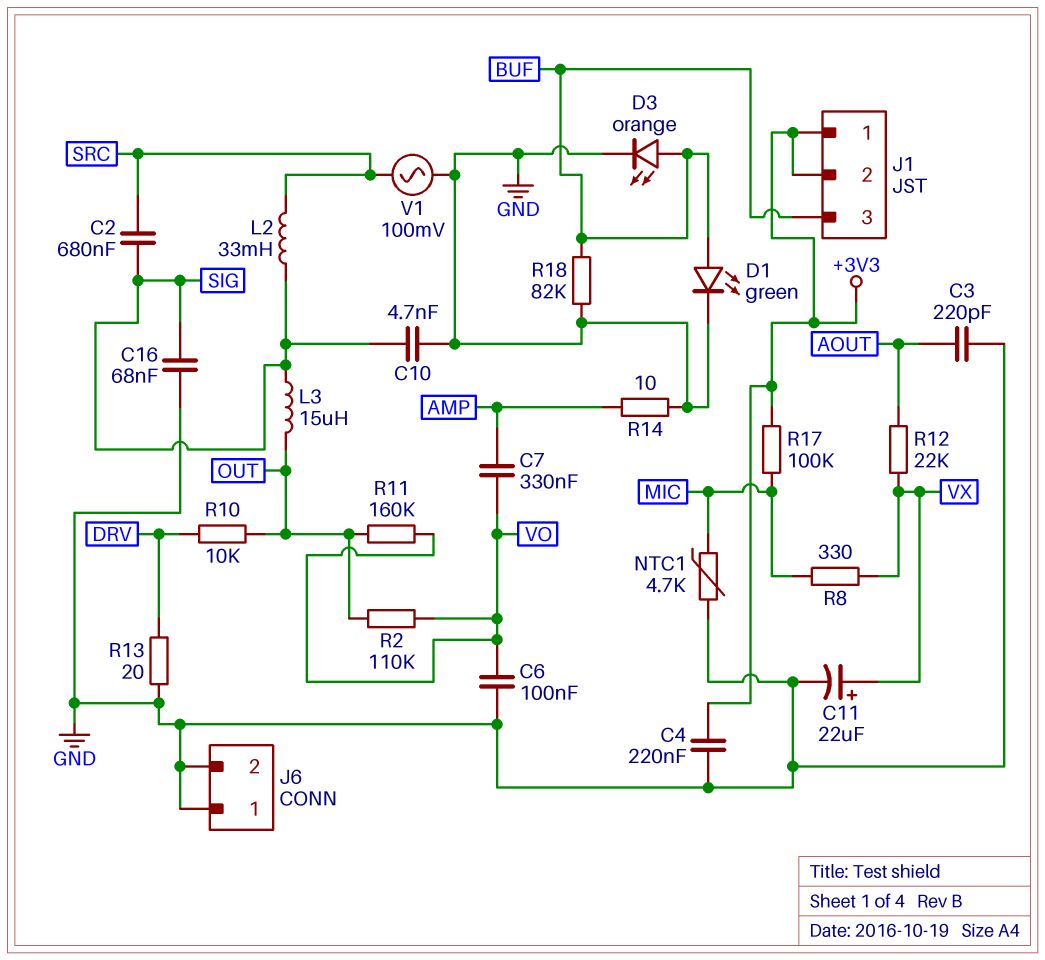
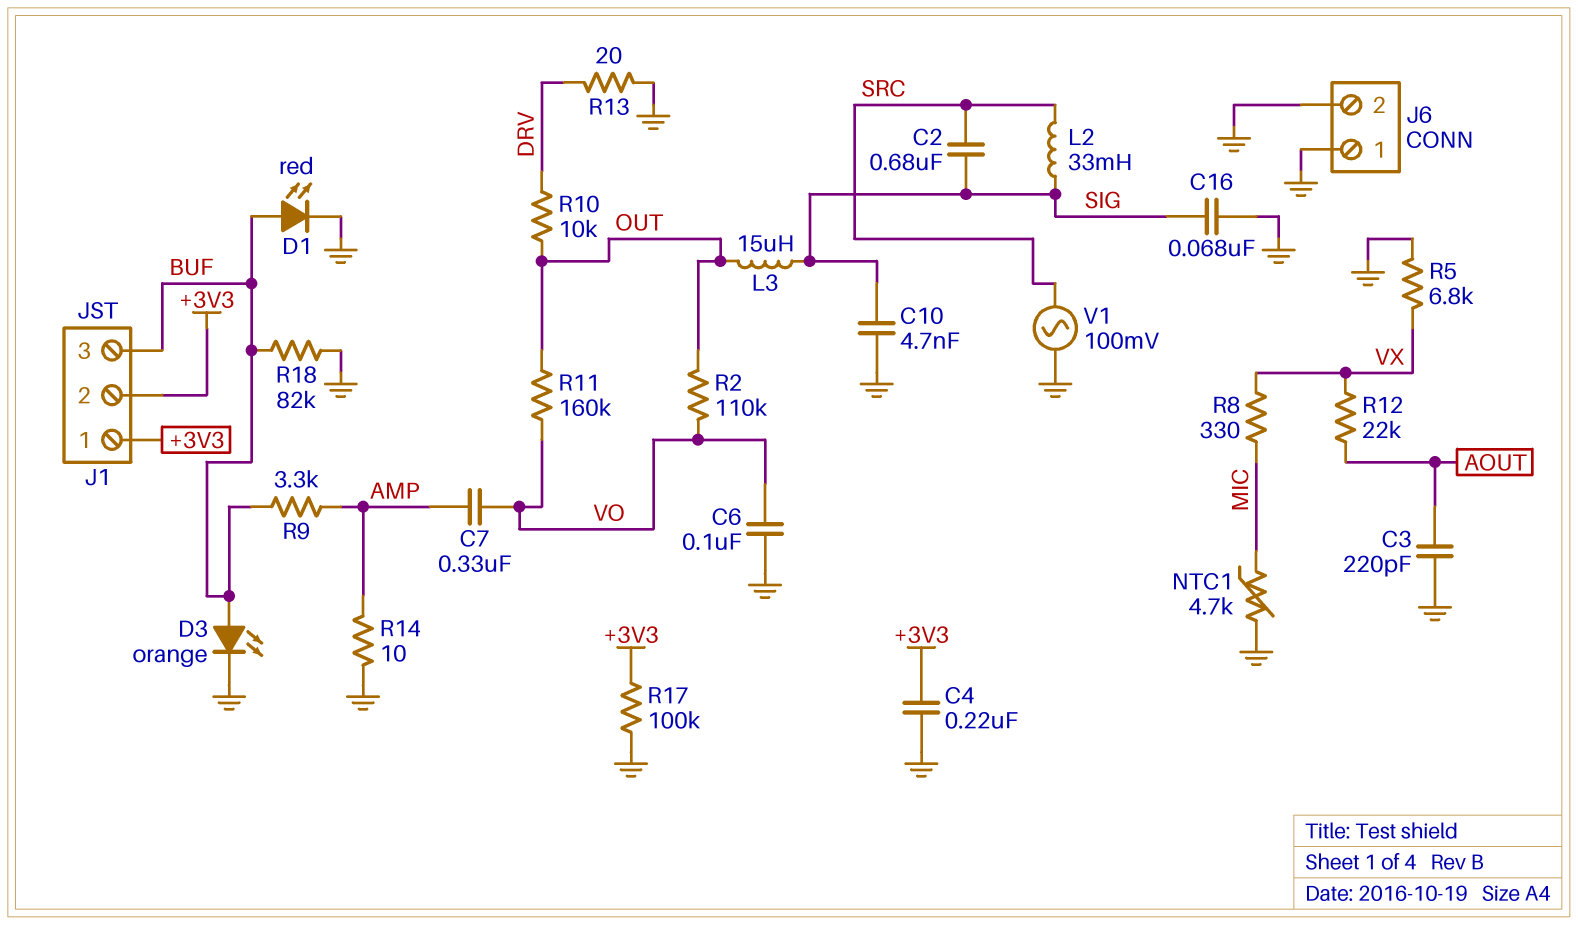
C11: 22uF (plus VX, minus GND) -> none
D1: LED green (A BUF, K GND) -> LED red (A BUF, K GND)
R5: none -> 6.8k (GND, VX)
R9: none -> 3.3k (AMP, BUF)
R17: 100k (+3V3, MIC) -> 100k (+3V3, GND)

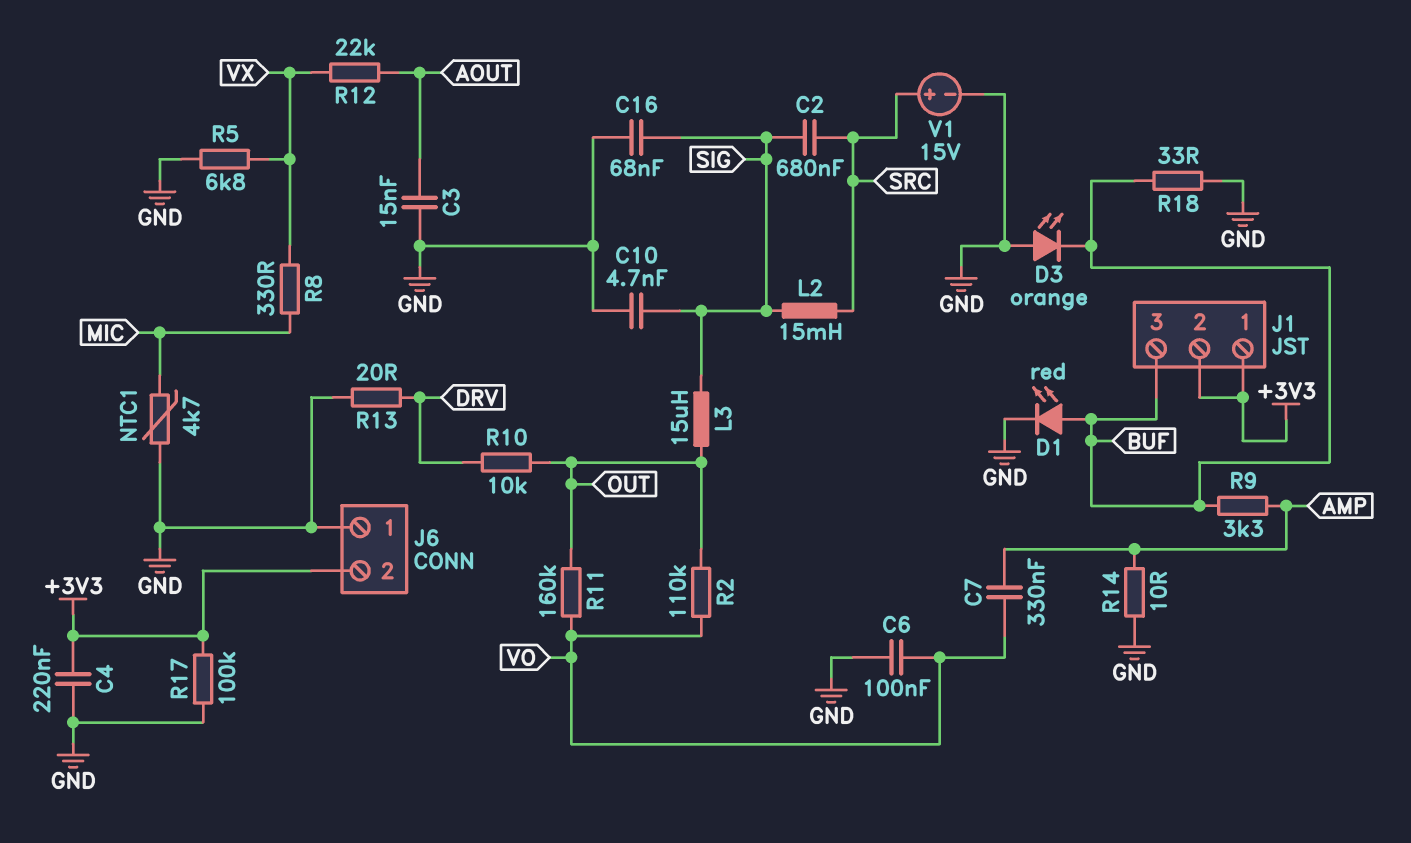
C3: 220pF (AOUT, GND) -> 15nF (AOUT, GND)
D3: LED orange (A BUF, K GND) -> LED orange (A GND, K BUF)
J6 pin 2: GND -> +3V3
L2: 33mH (SIG, SRC) -> 15mH (SIG, SRC)
R18: 82k (BUF, GND) -> 33 (BUF, GND)
V1: AC 100mV (GND, SRC) -> 15V (plus SRC, minus GND)

